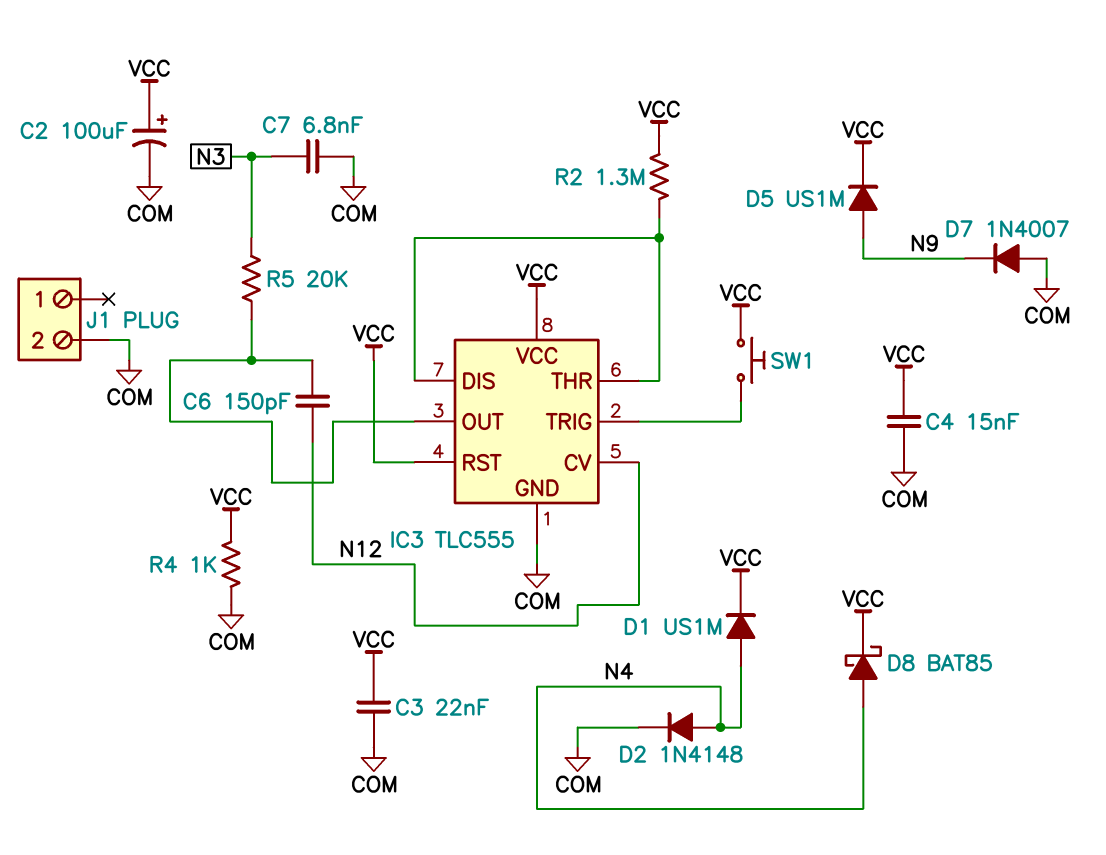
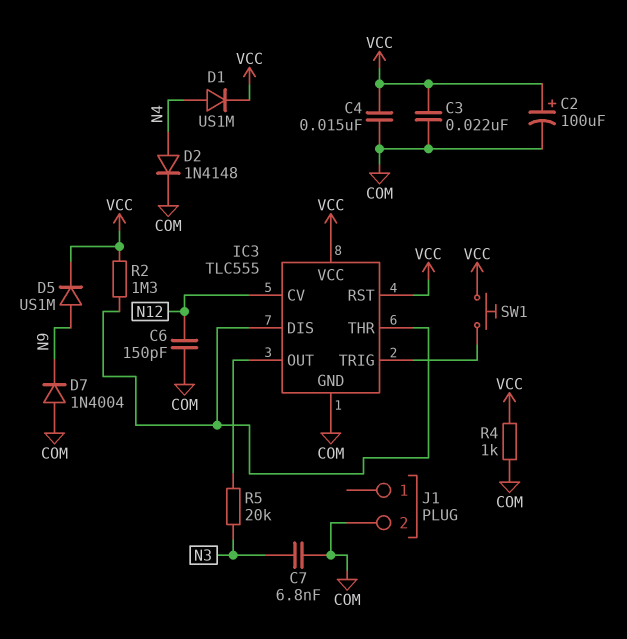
C6: 150pF (IC3/OUT, N12) -> 150pF (COM, N12)
D7: diode 1N4007 (A COM, K N9) -> diode 1N4004 (A COM, K N9)
D8: schottky BAT85 (A N4, K VCC) -> none

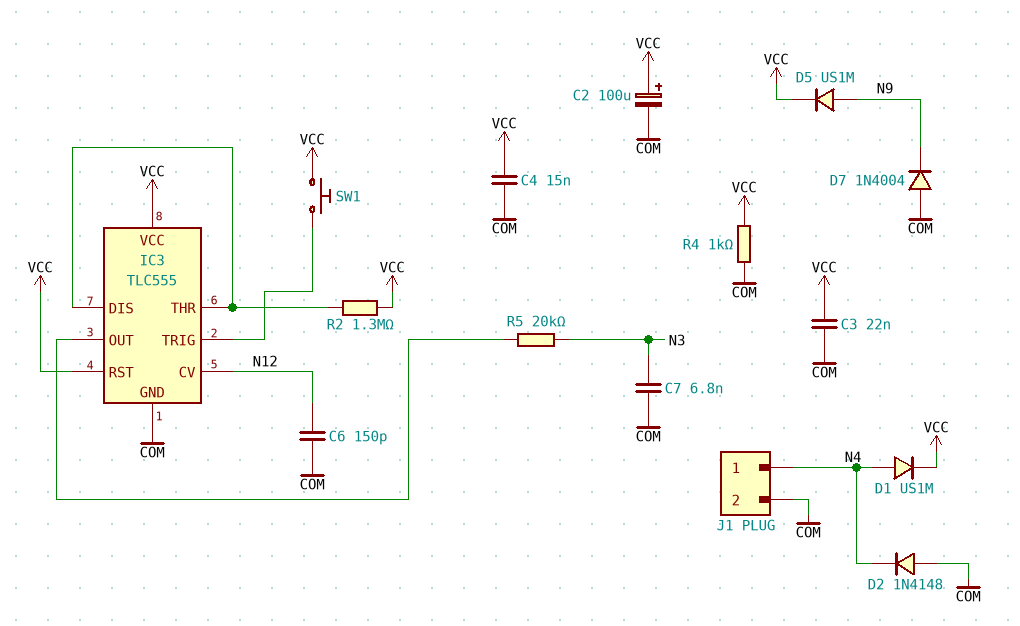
D2: diode 1N4148 (A N4, K COM) -> diode 1N4148 (A COM, K N4)
J1 pin 1: none -> N4

